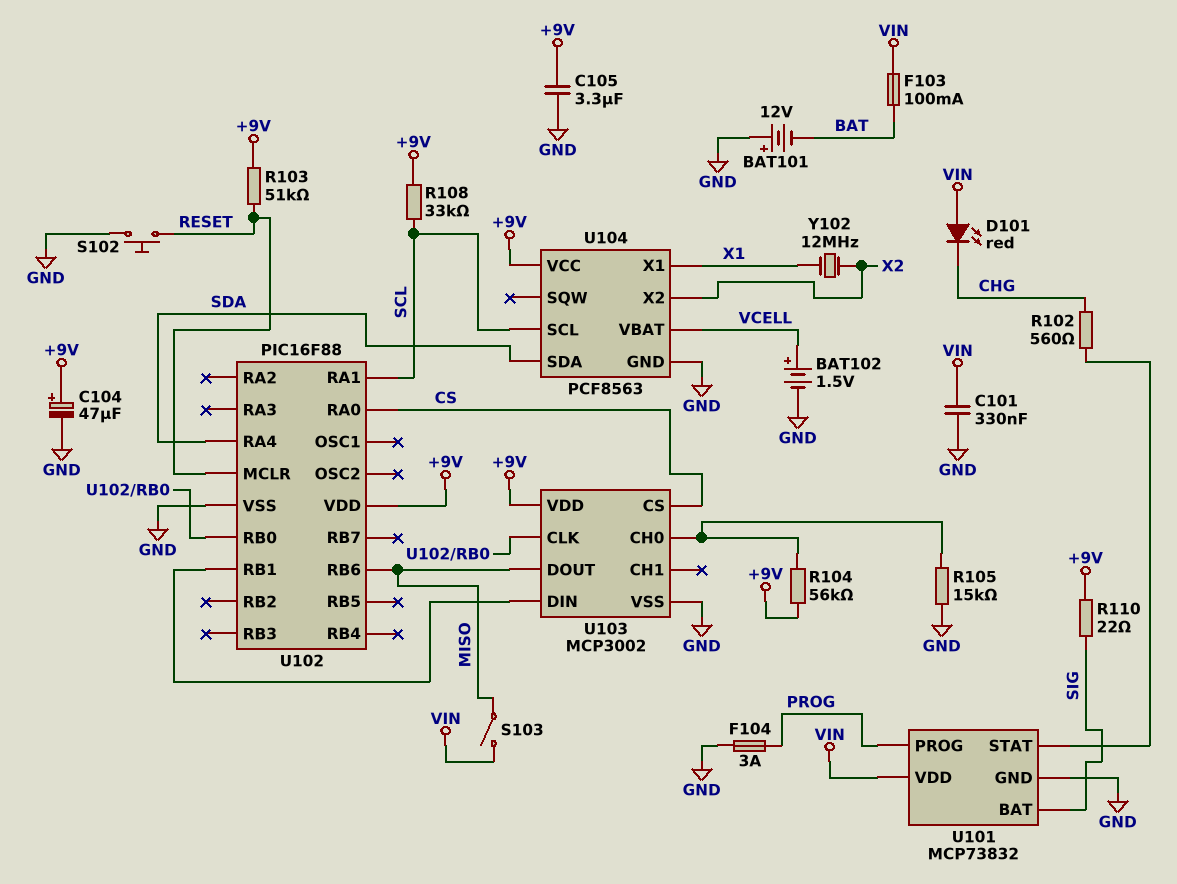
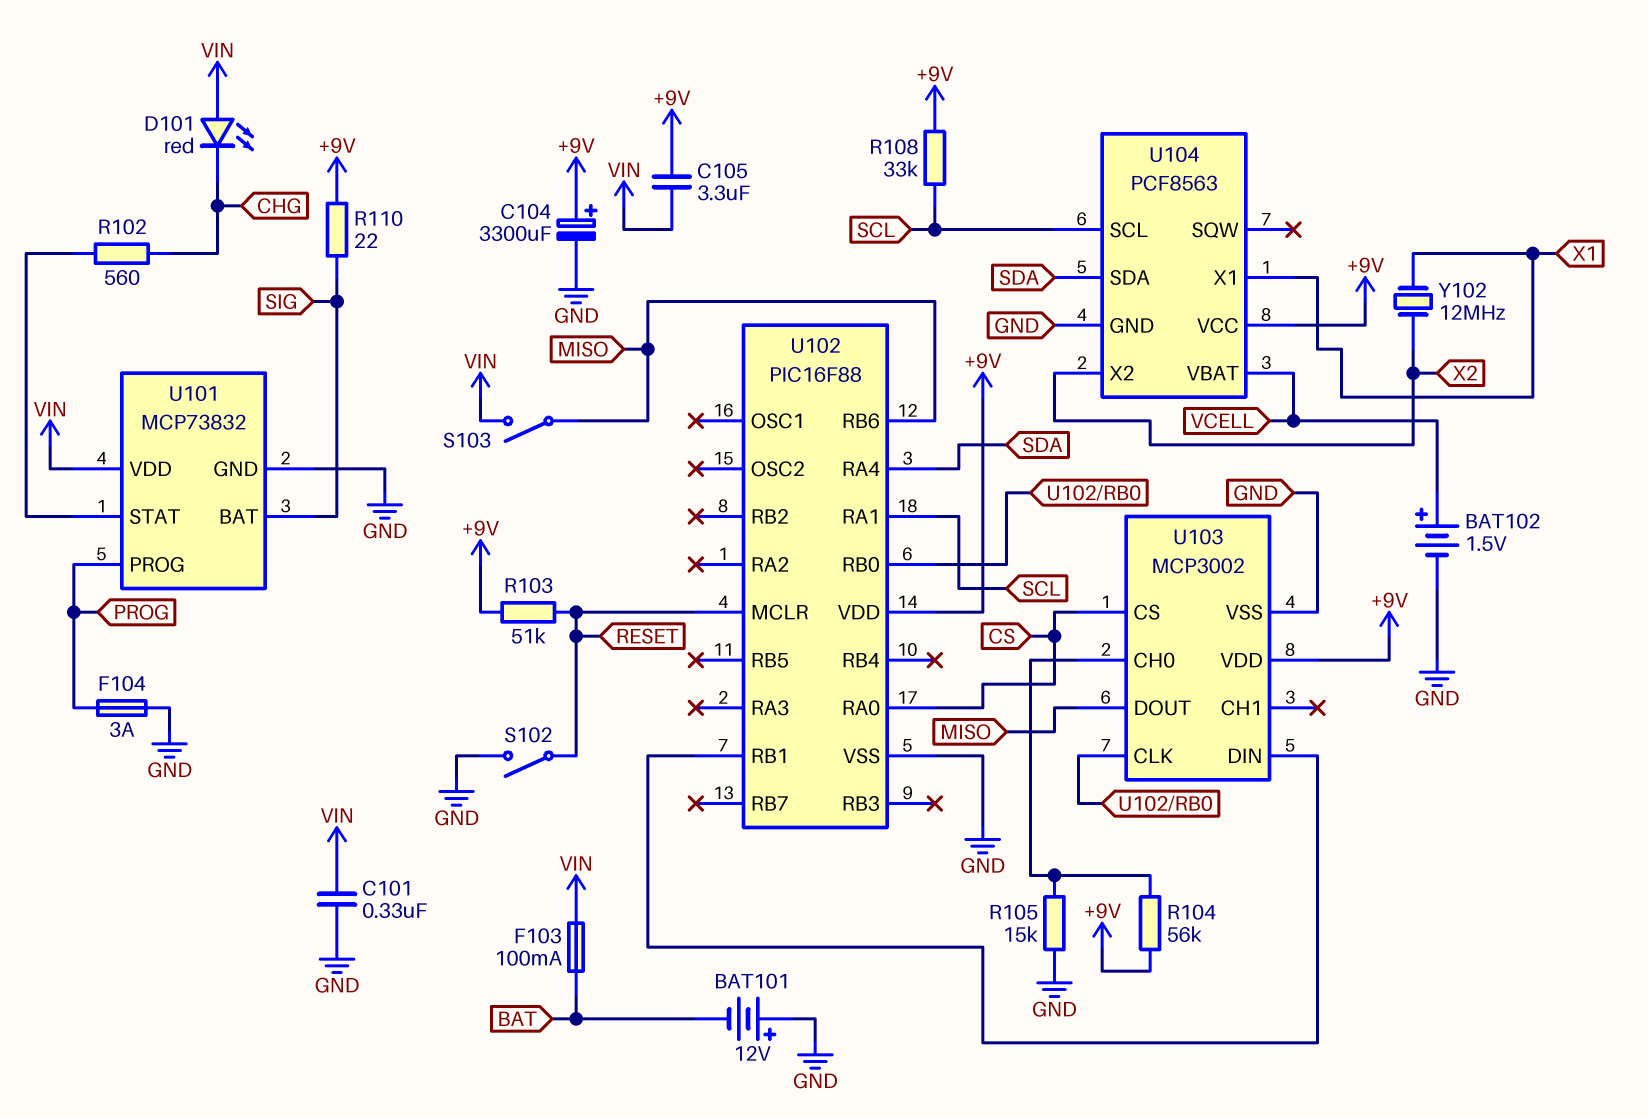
C104: 47uF (plus +9V, minus GND) -> 3300uF (plus +9V, minus GND)
C105: 3.3uF (+9V, GND) -> 3.3uF (+9V, VIN)
S102: button (GND, RESET) -> switch (GND, RESET)

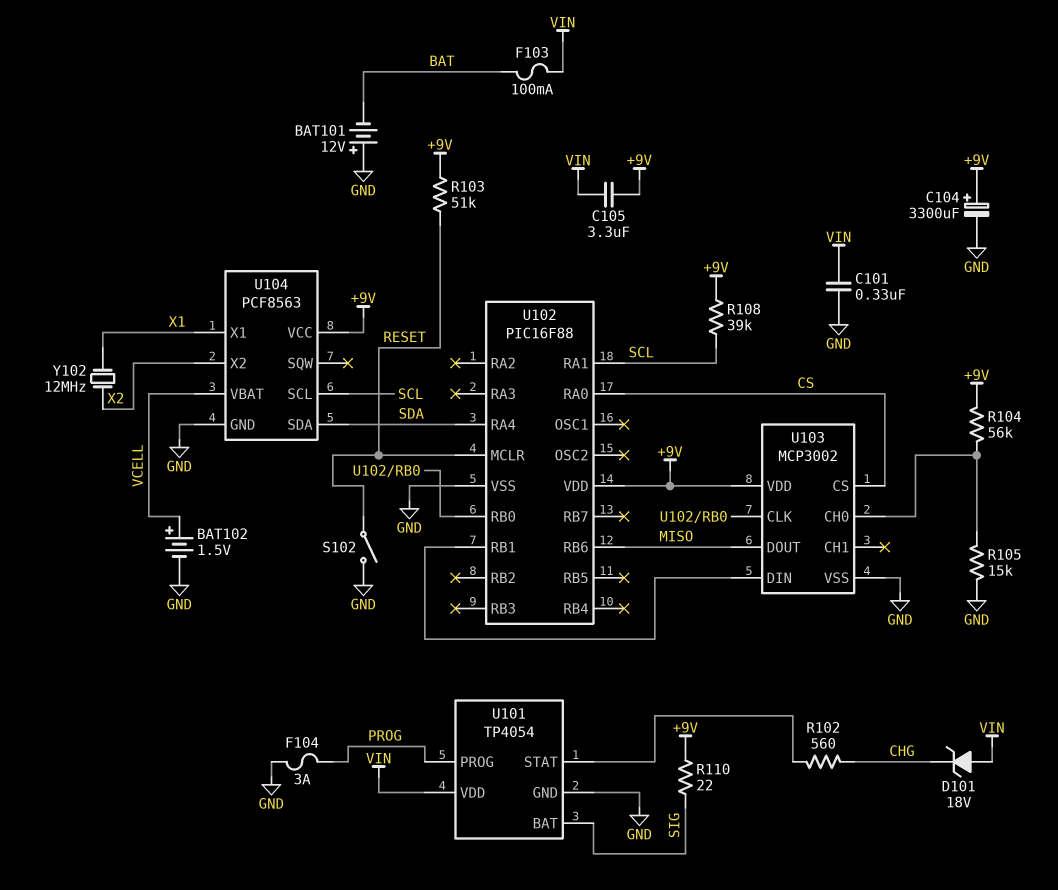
D101: LED red (A VIN, K CHG) -> zener 18V (A VIN, K CHG)
R108: 33k (+9V, SCL) -> 39k (+9V, SCL)
S103: switch (MISO, VIN) -> none
U101: MCP73832 -> TP4054

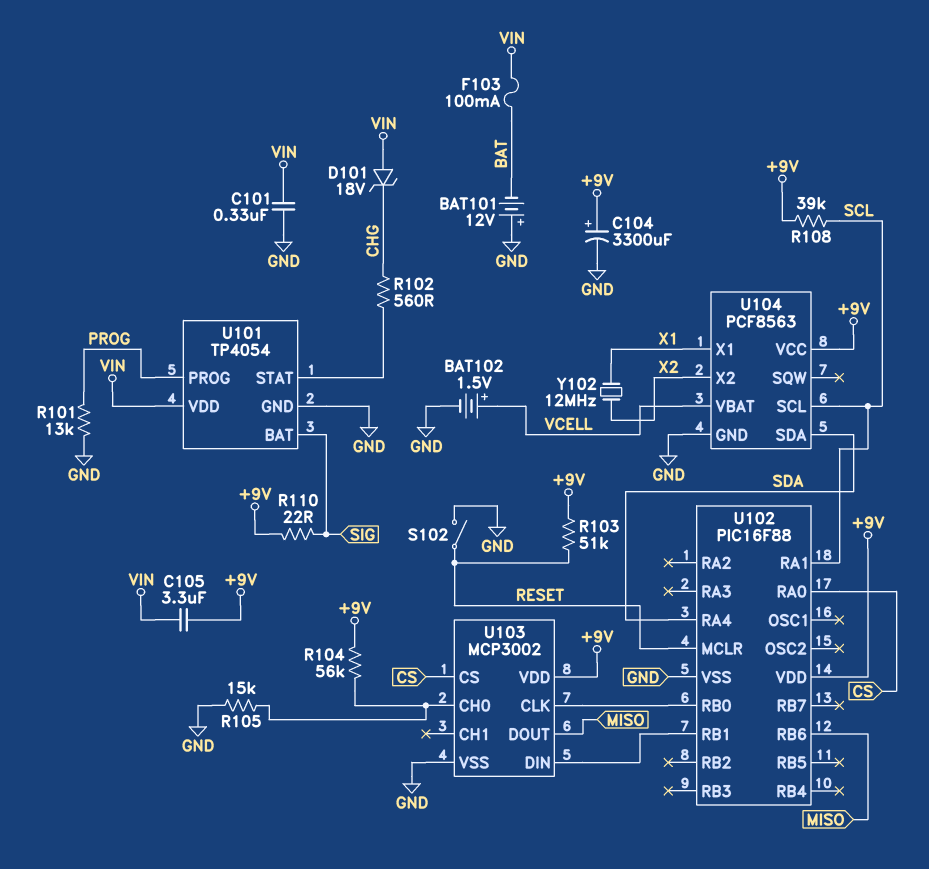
F104: 3A (GND, PROG) -> none
R101: none -> 13k (GND, PROG)

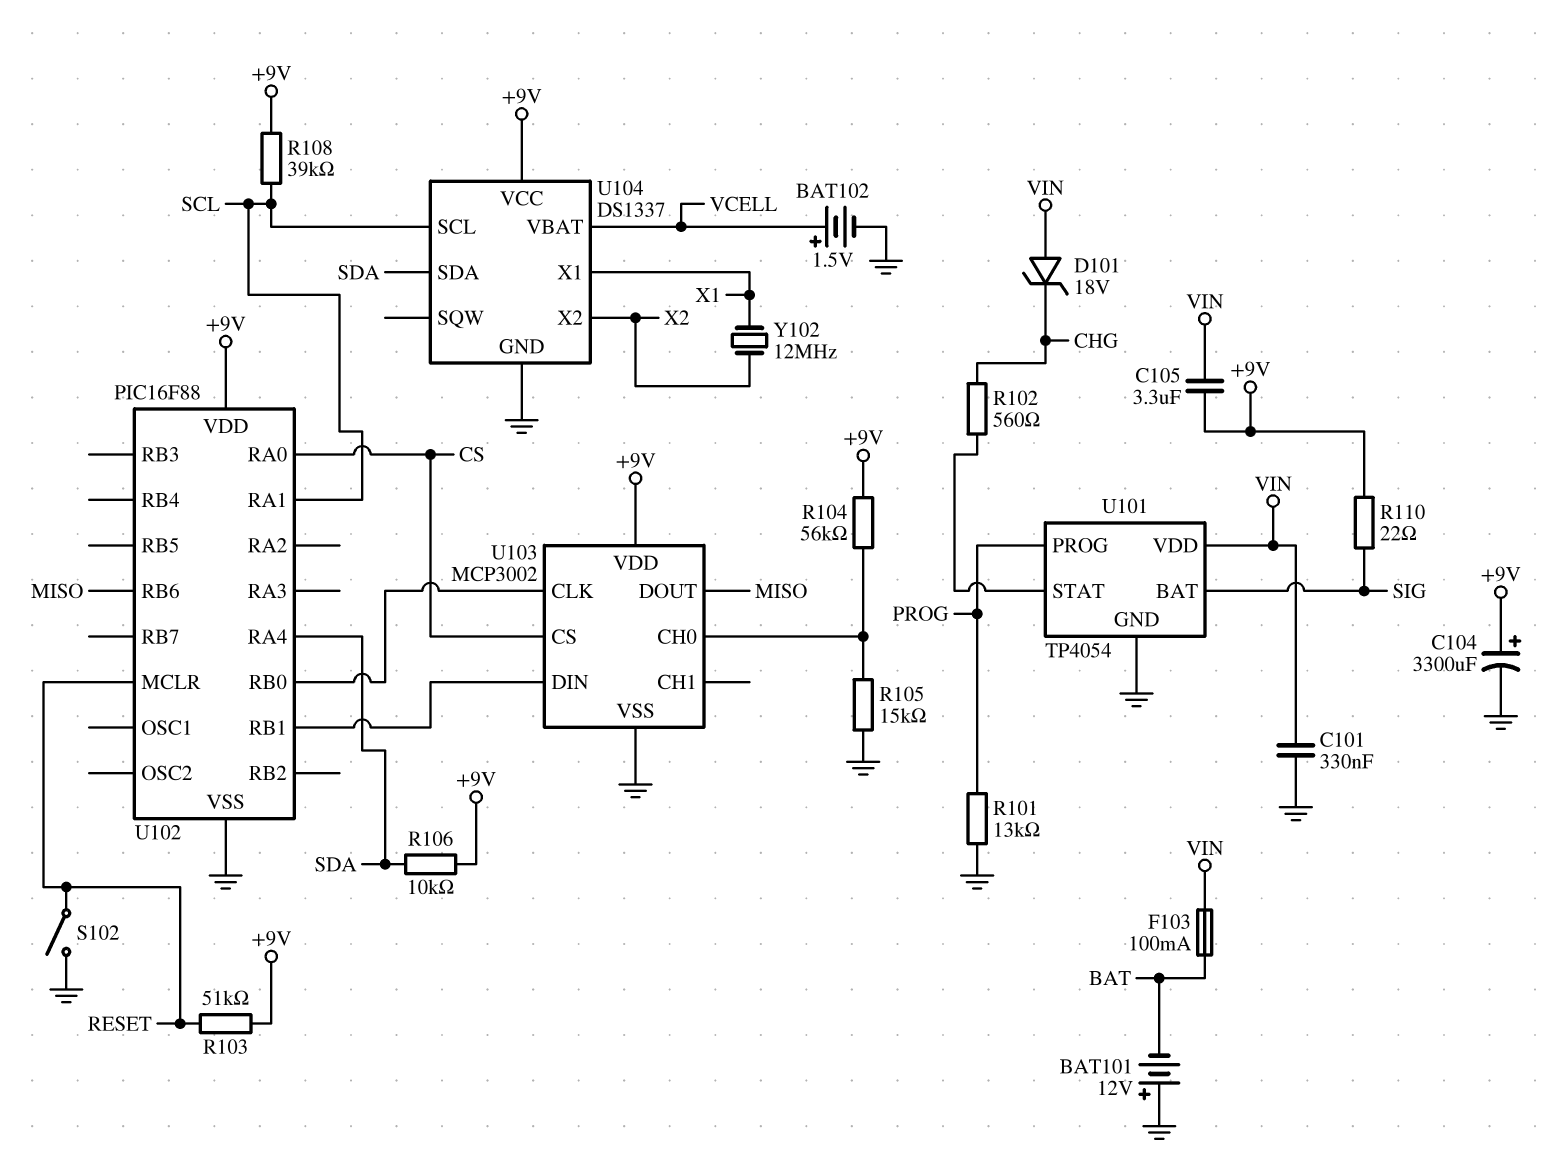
R106: none -> 10k (+9V, SDA)
U104: PCF8563 -> DS1337

